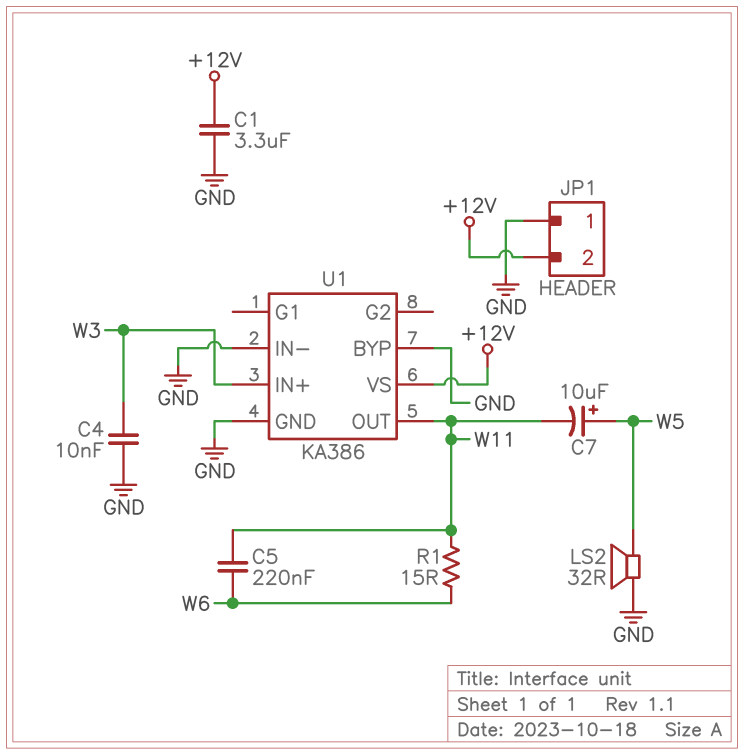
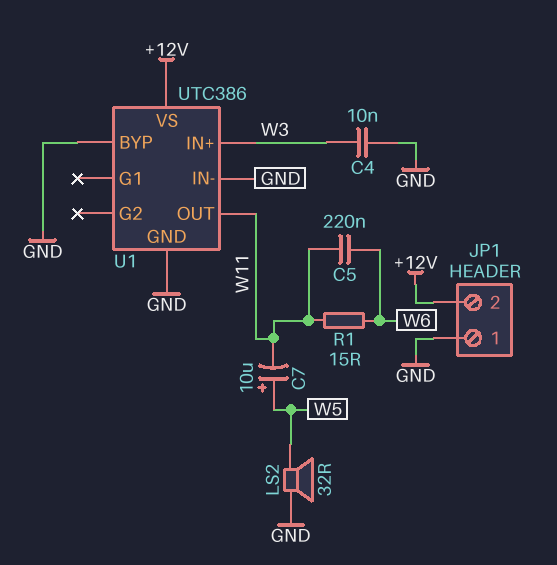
C1: 3.3uF (+12V, GND) -> none
U1: KA386 -> UTC386

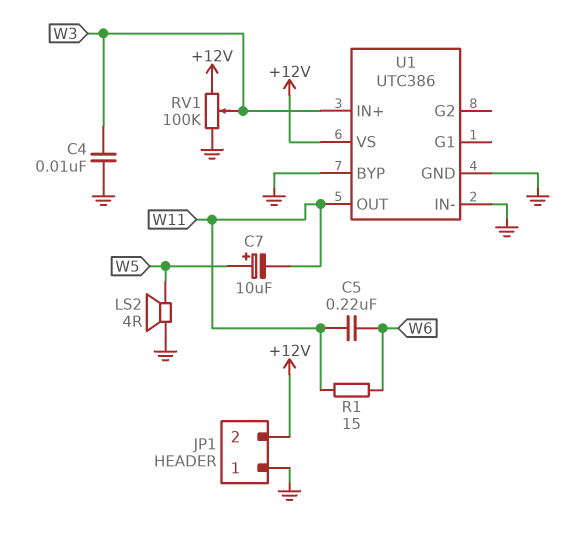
LS2: speaker 32R (GND, W5) -> speaker 4R (GND, W5)
RV1: none -> 100k (+12V, GND, wiper W3)

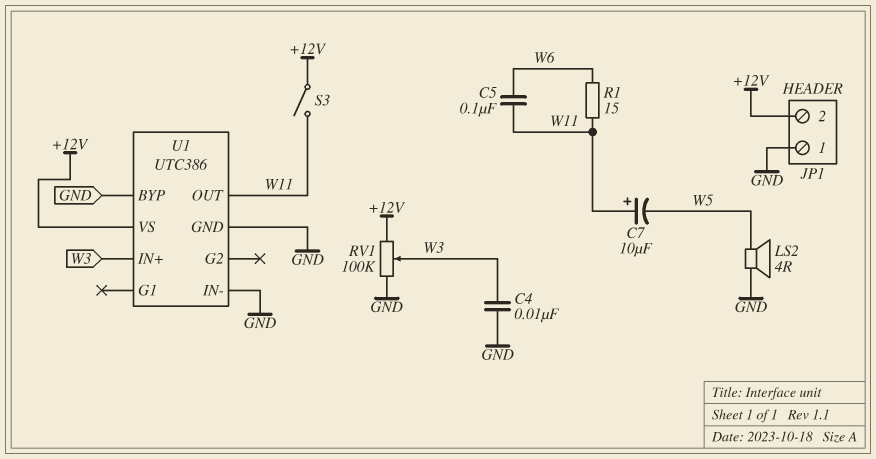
C5: 220nF (W6, W11) -> 100nF (W6, W11)
C7: 10uF (plus W5, minus W11) -> 10uF (plus W11, minus W5)
S3: none -> switch (+12V, W11)

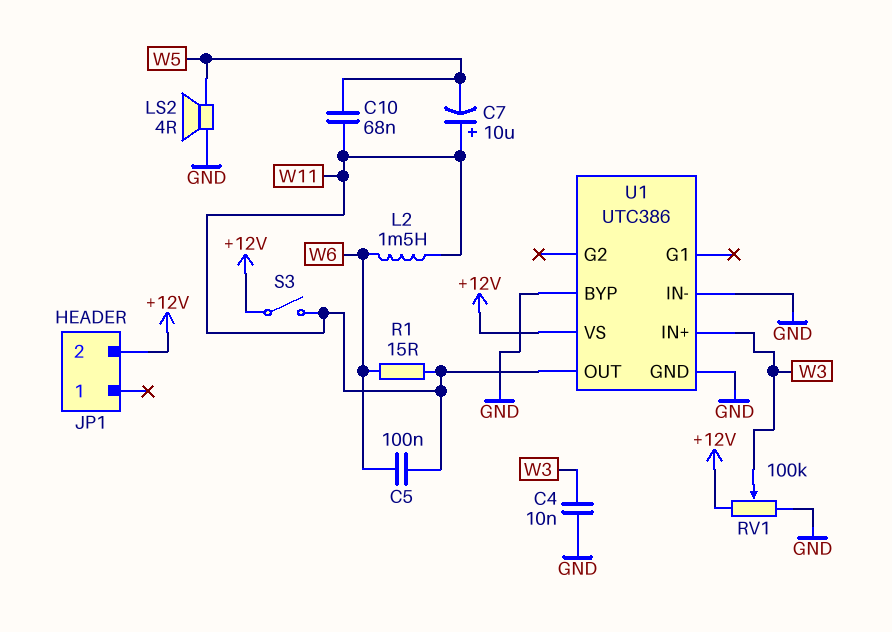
C10: none -> 68nF (W5, W11)
JP1 pin 1: GND -> none
L2: none -> 1.5mH (W6, W11)

